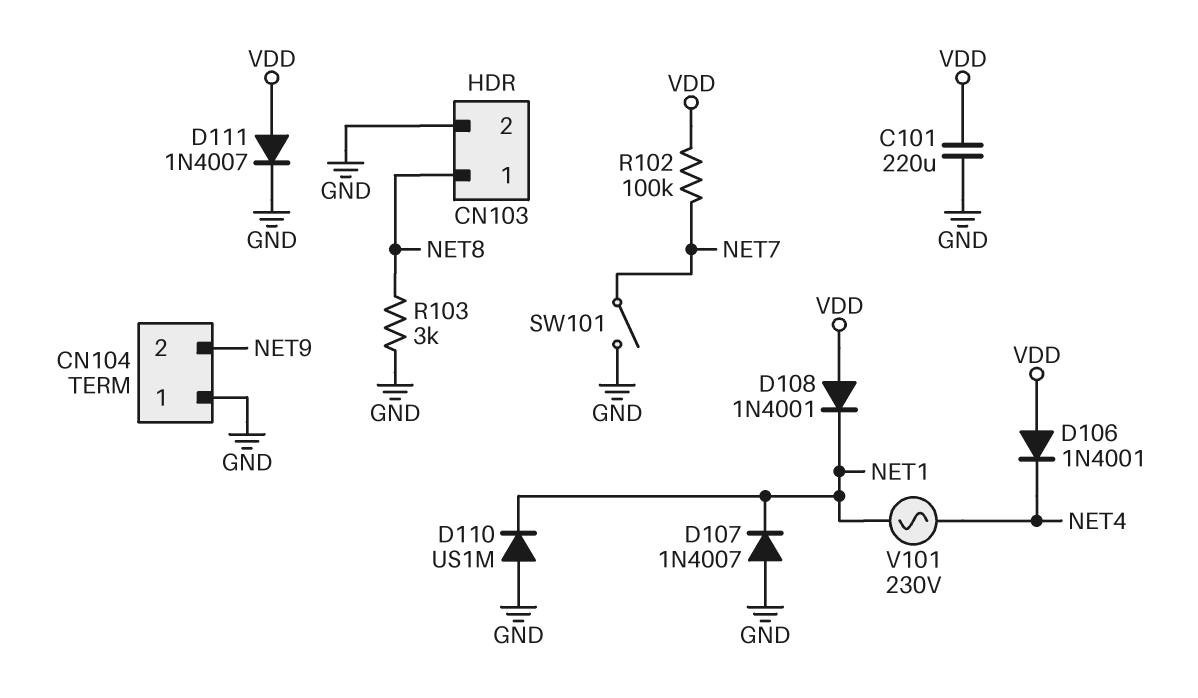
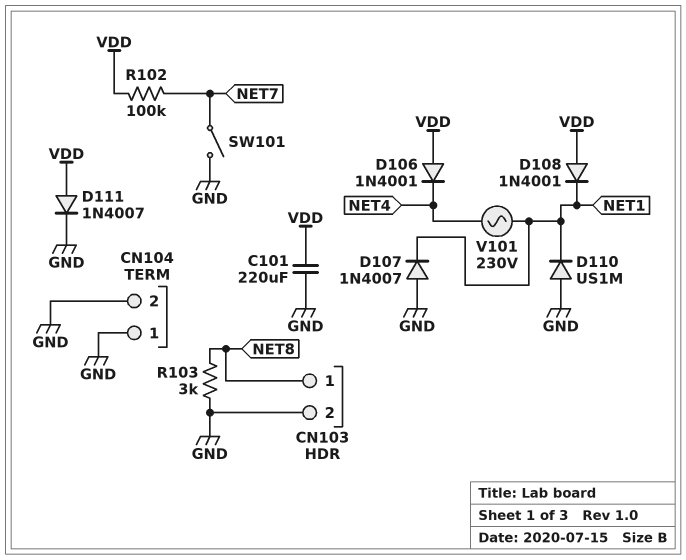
CN104 pin 2: NET9 -> GND

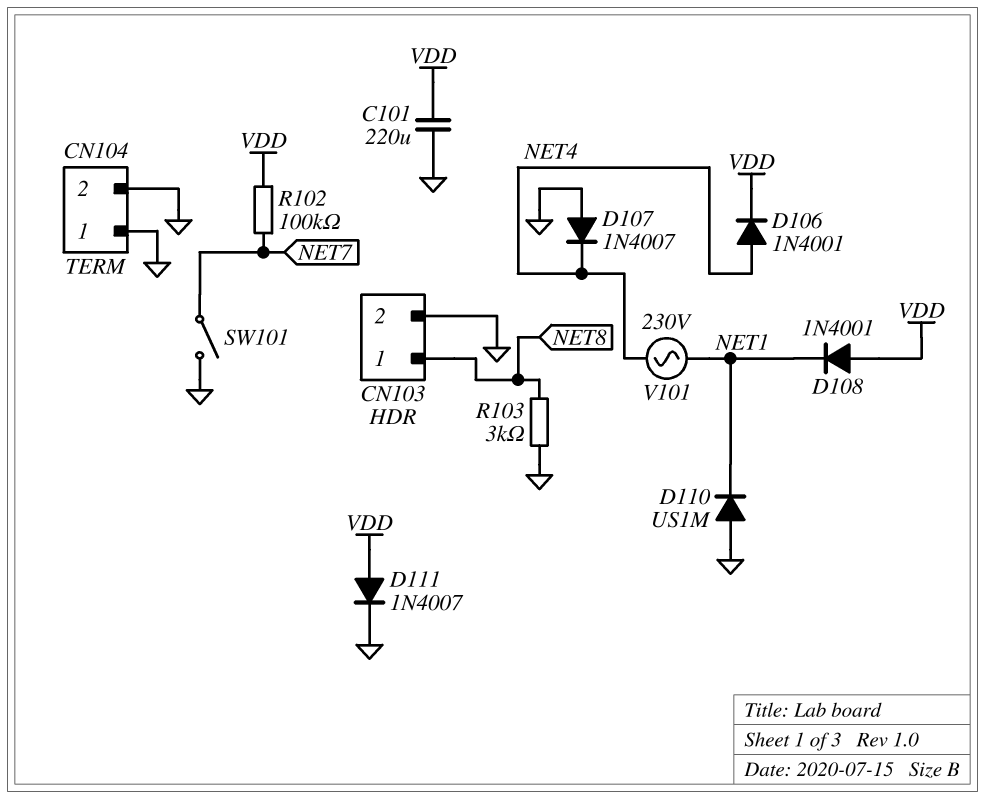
D106: diode 1N4001 (A VDD, K NET4) -> diode 1N4001 (A NET4, K VDD)
D107: diode 1N4007 (A GND, K NET1) -> diode 1N4007 (A GND, K NET4)

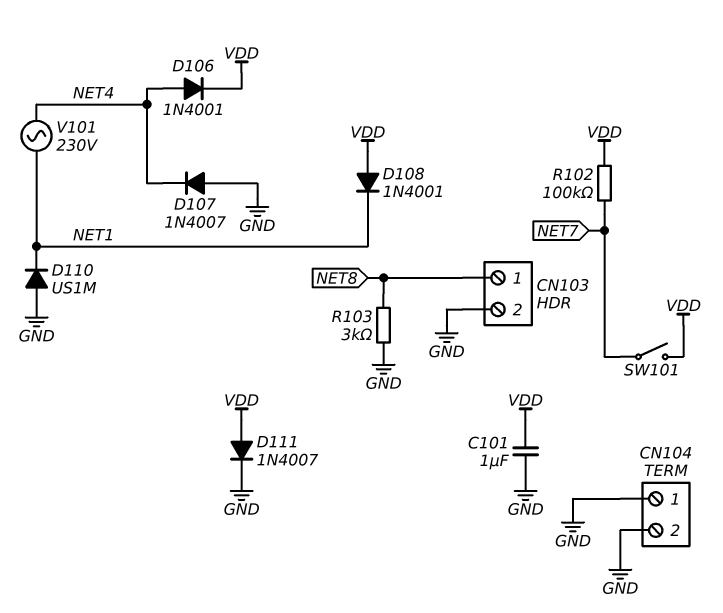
C101: 220uF (GND, VDD) -> 1uF (GND, VDD)
SW101: switch (GND, NET7) -> switch (NET7, VDD)

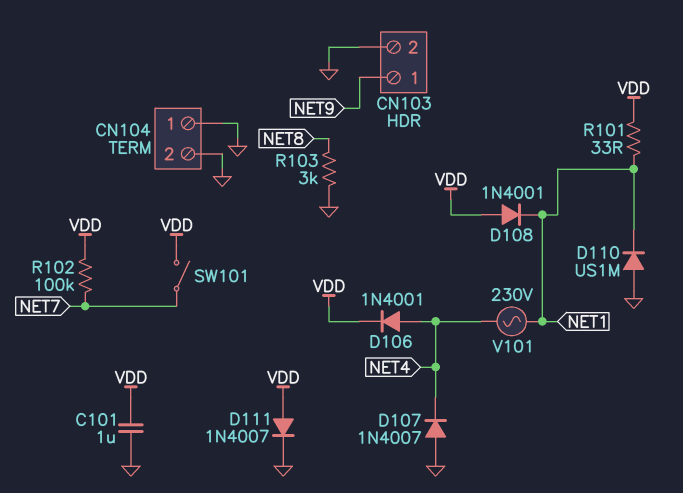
CN103 pin 1: NET8 -> NET9
R101: none -> 33 (NET1, VDD)

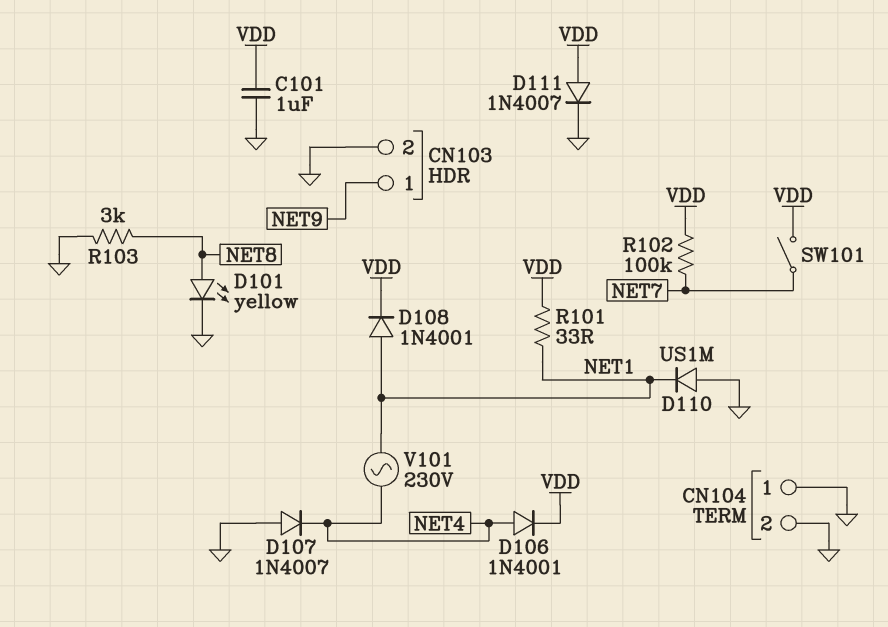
D101: none -> LED yellow (A NET8, K GND)
D108: diode 1N4001 (A VDD, K NET1) -> diode 1N4001 (A NET1, K VDD)

